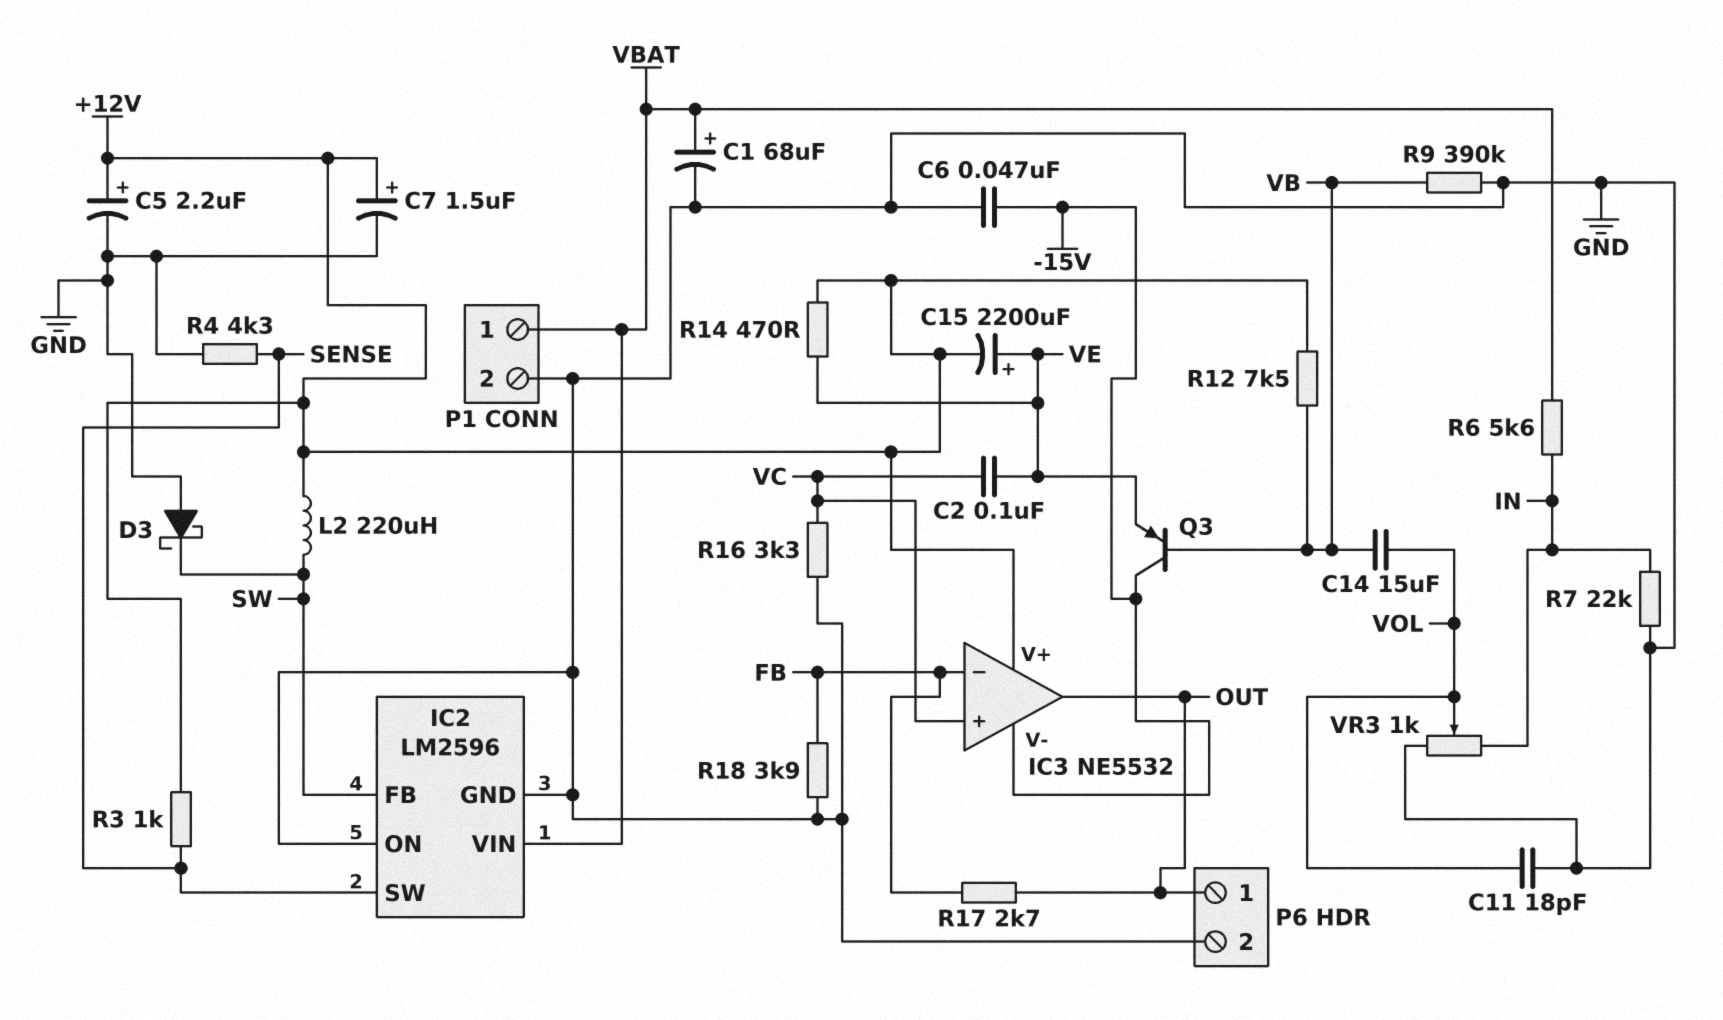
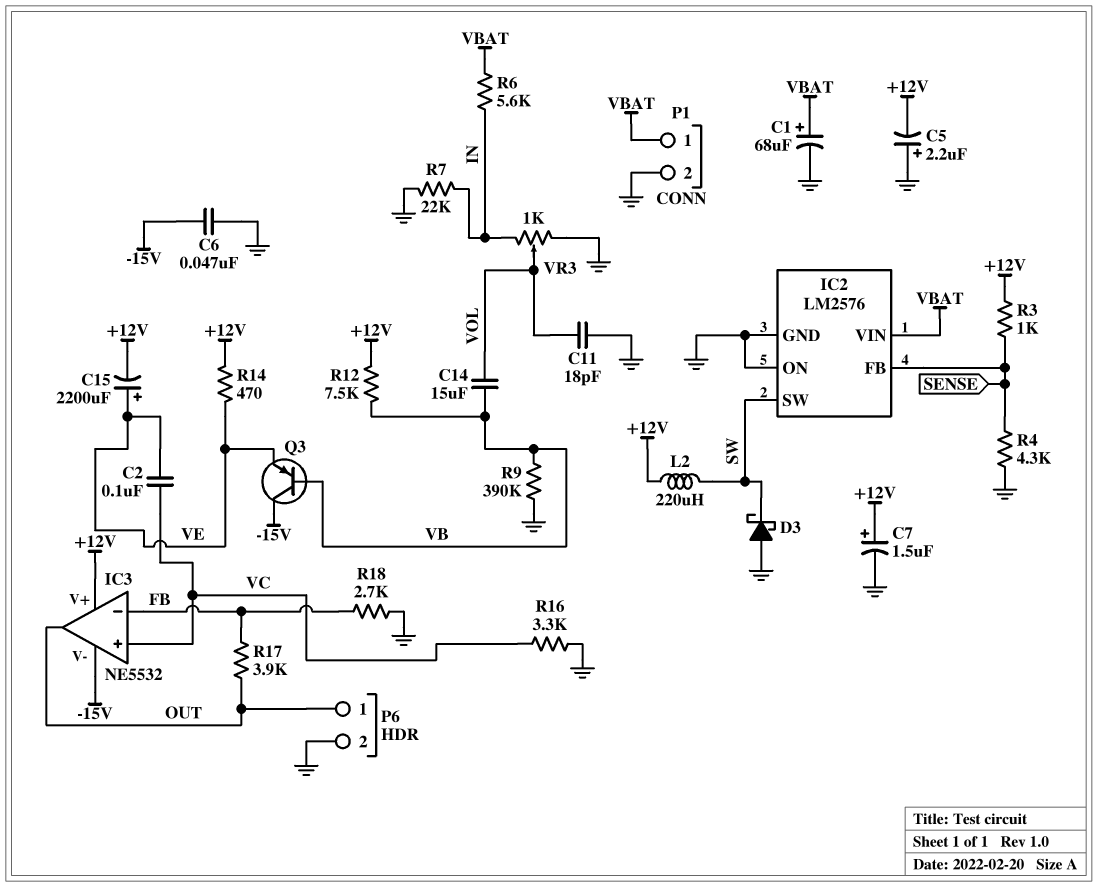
C5: 2.2uF (plus +12V, minus GND) -> 2.2uF (plus GND, minus +12V)
IC2: LM2596 -> LM2576
IC2 pin FB: SW -> SENSE
IC2 pin SW: SENSE -> SW
R17: 2.7k (FB, OUT) -> 3.9k (FB, OUT)
R18: 3.9k (FB, GND) -> 2.7k (FB, GND)

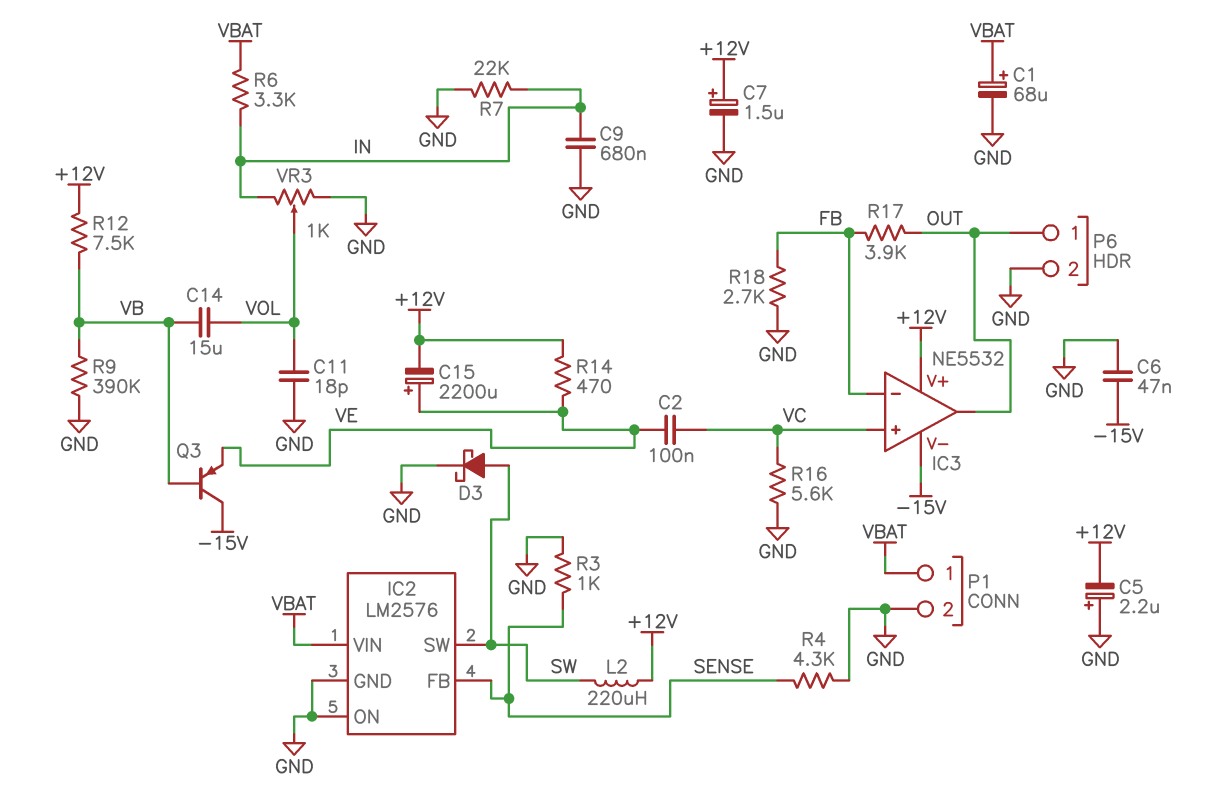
C9: none -> 680nF (GND, IN)
D3: schottky (A GND, K SW) -> schottky (A SW, K GND)
R3: 1k (+12V, SENSE) -> 1k (GND, SENSE)
R6: 5.6k (IN, VBAT) -> 3.3k (IN, VBAT)
R16: 3.3k (GND, VC) -> 5.6k (GND, VC)

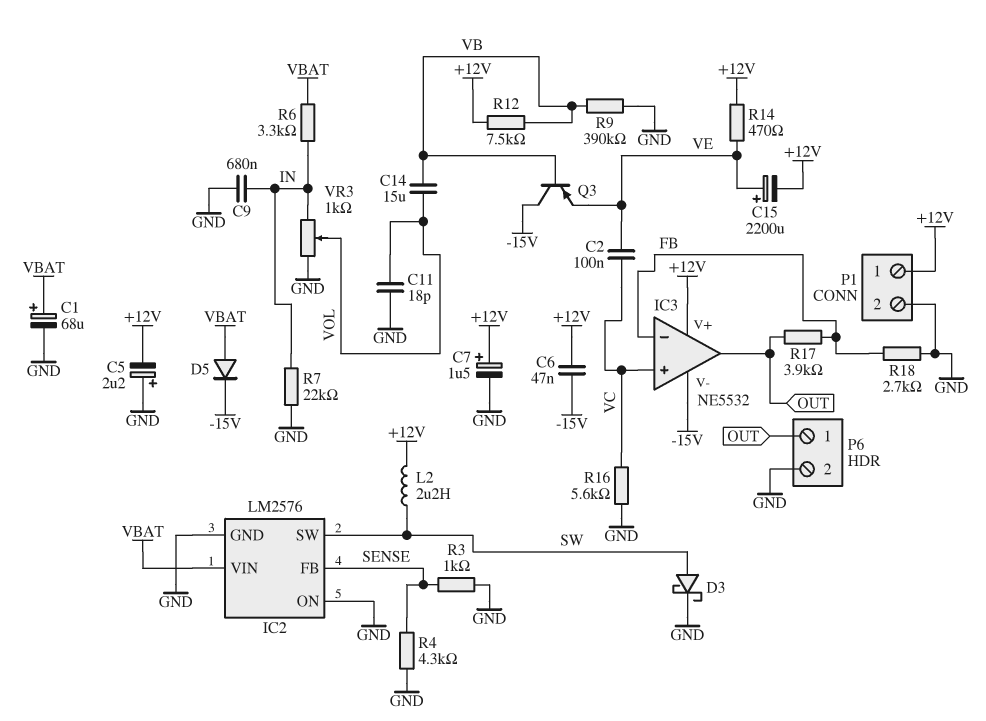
C6: 47nF (-15V, GND) -> 47nF (+12V, -15V)
D5: none -> diode (A VBAT, K -15V)
L2: 220uH (+12V, SW) -> 2.2uH (+12V, SW)
P1 pin 1: VBAT -> +12V

